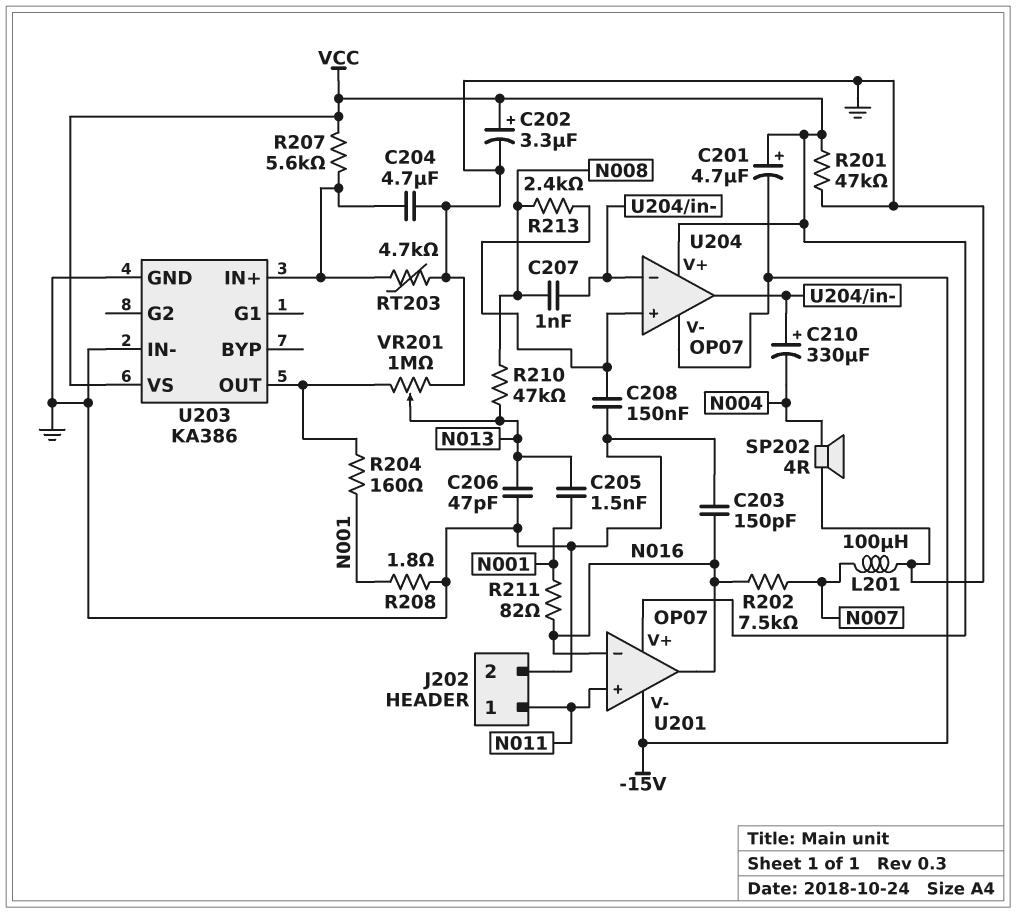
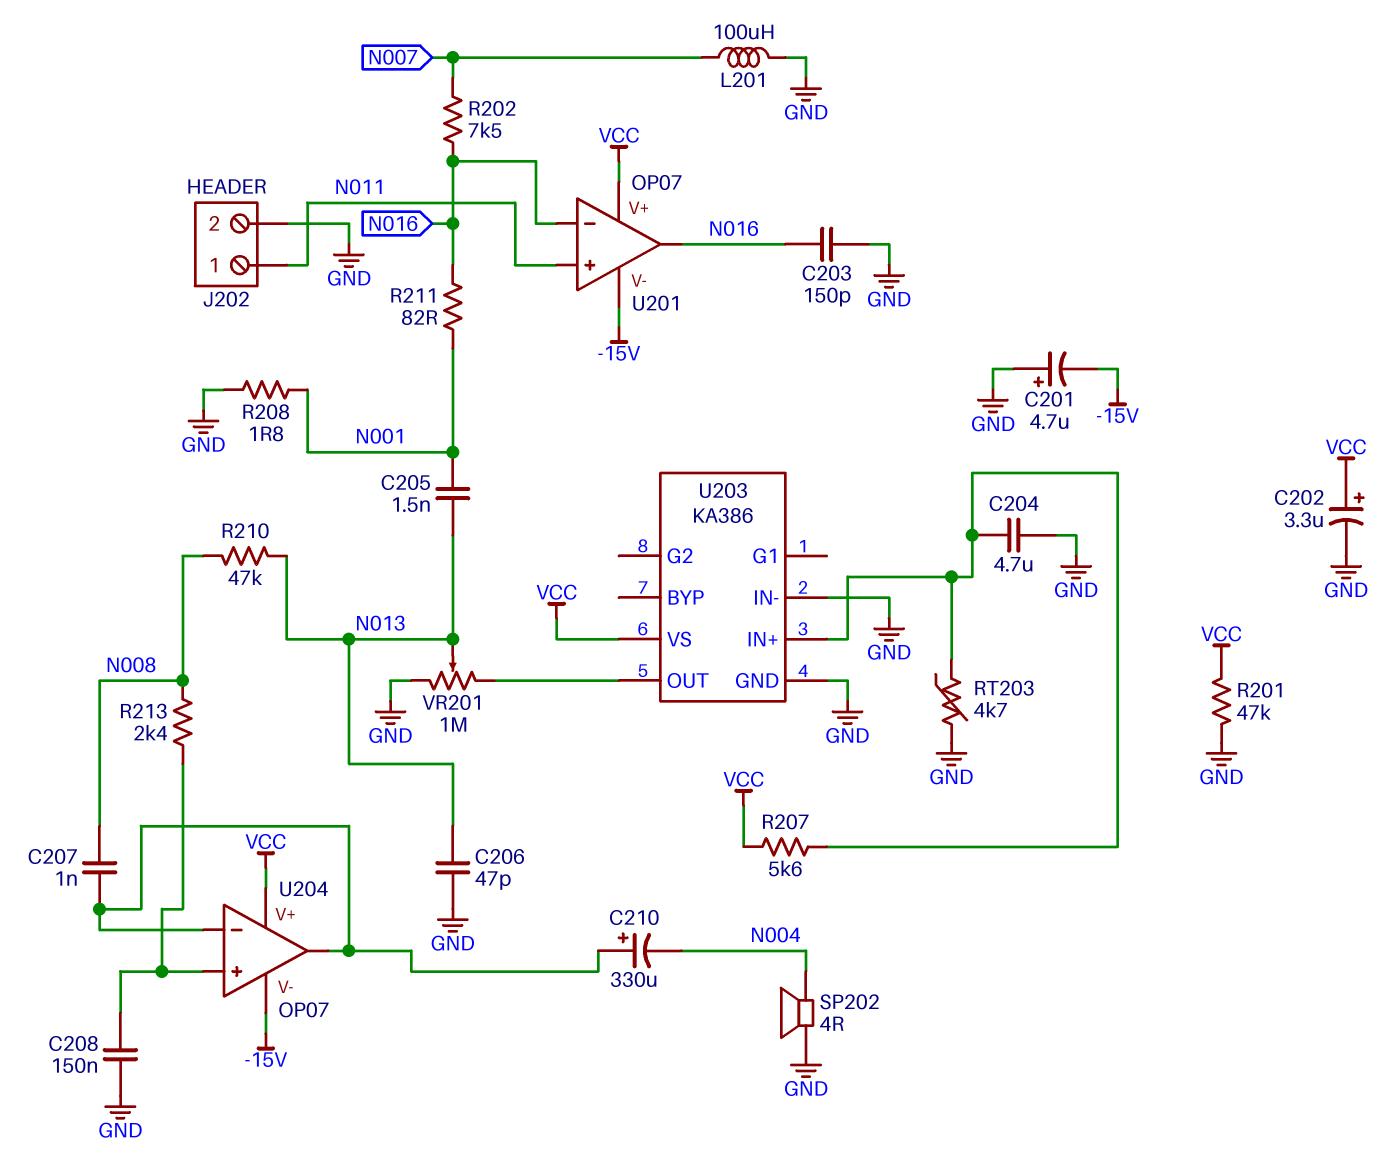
C201: 4.7uF (plus VCC, minus -15V) -> 4.7uF (plus GND, minus -15V)
R204: 160 (N001, U203/OUT) -> none

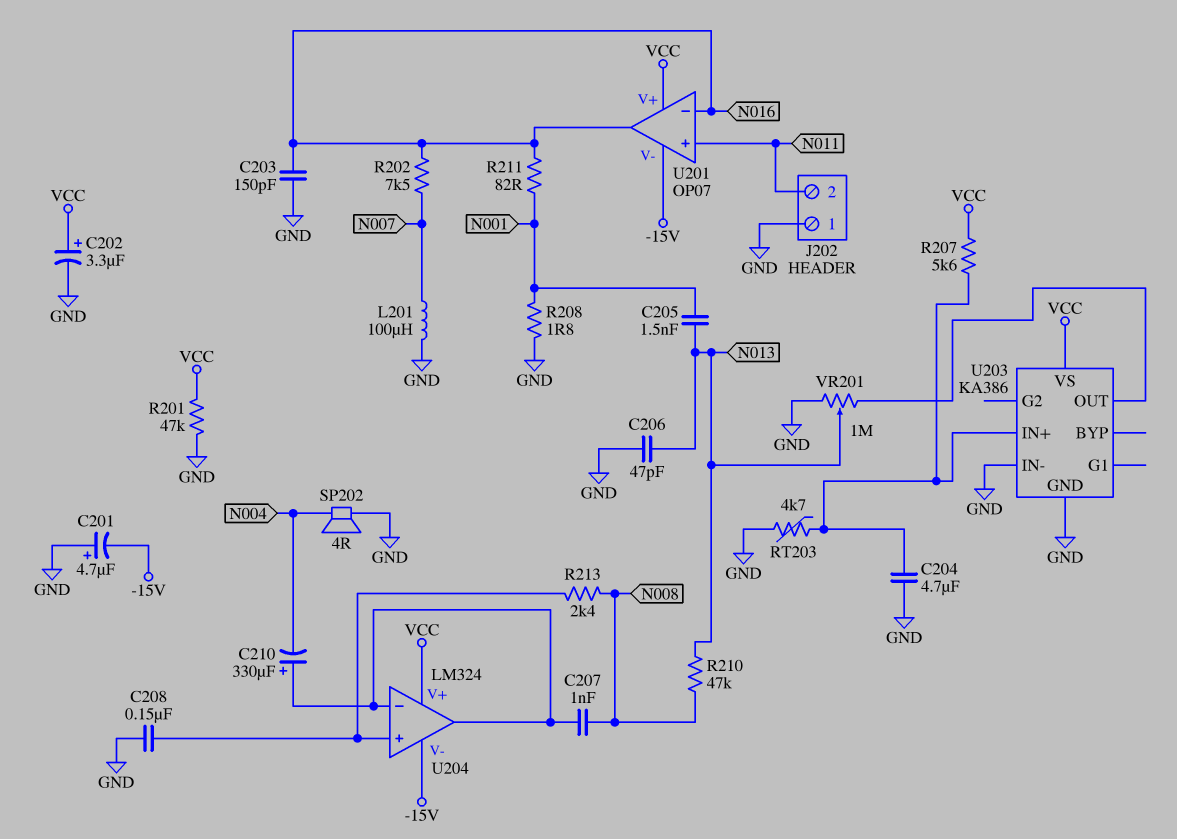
J202 pin 1: N011 -> GND
J202 pin 2: GND -> N011
U204: OP07 -> LM324

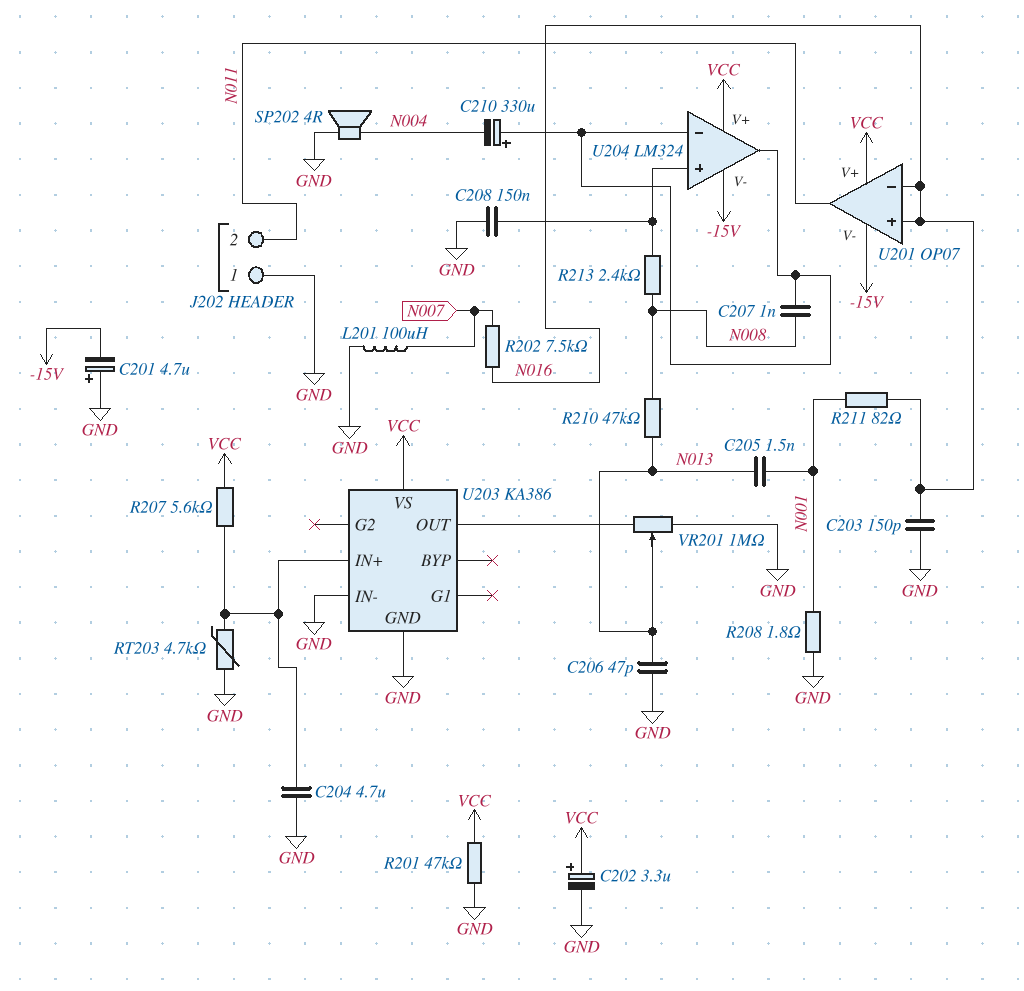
U201 pin in+: N011 -> N016
U201 pin out: N016 -> N011

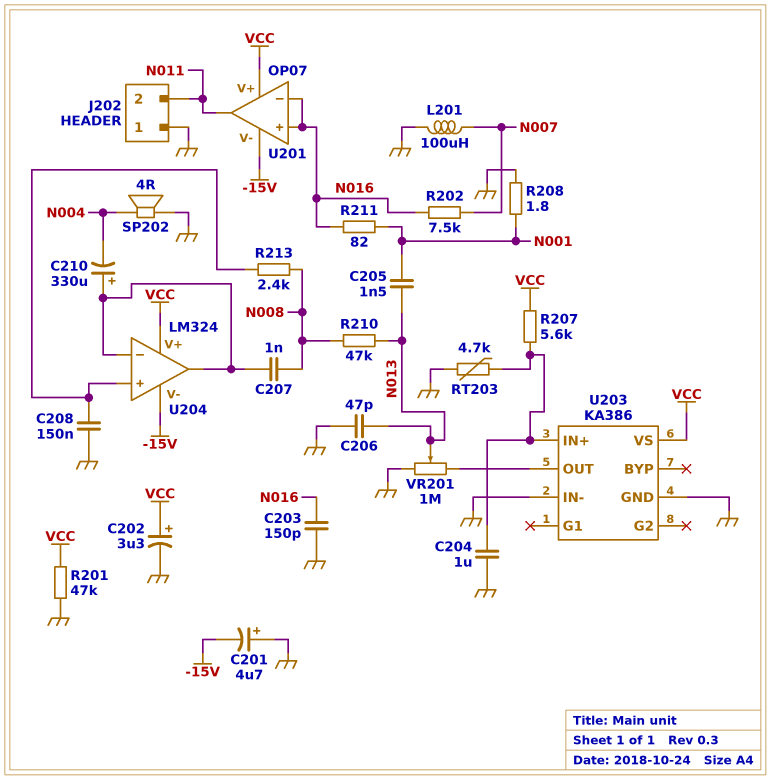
C204: 4.7uF (GND, U203/IN+) -> 1uF (GND, U203/IN+)

